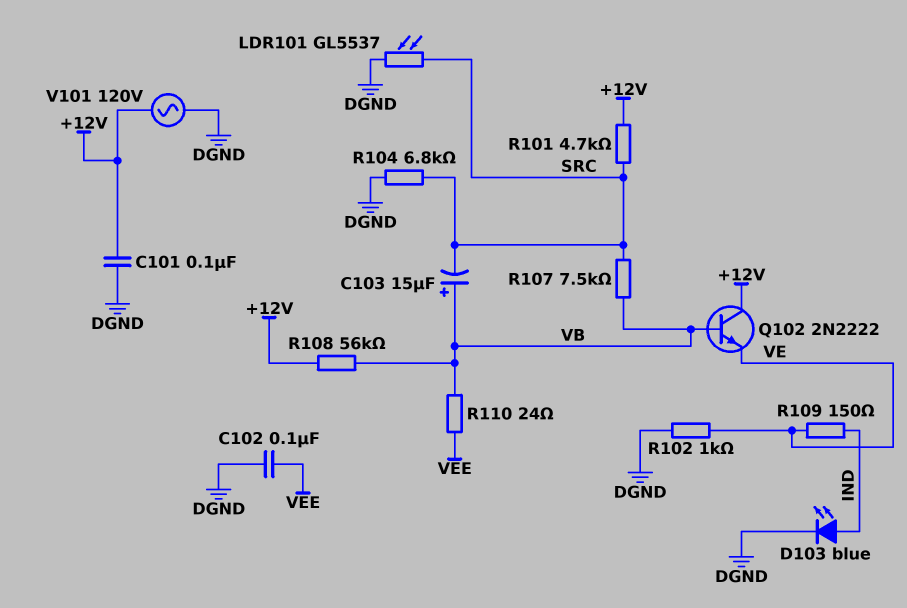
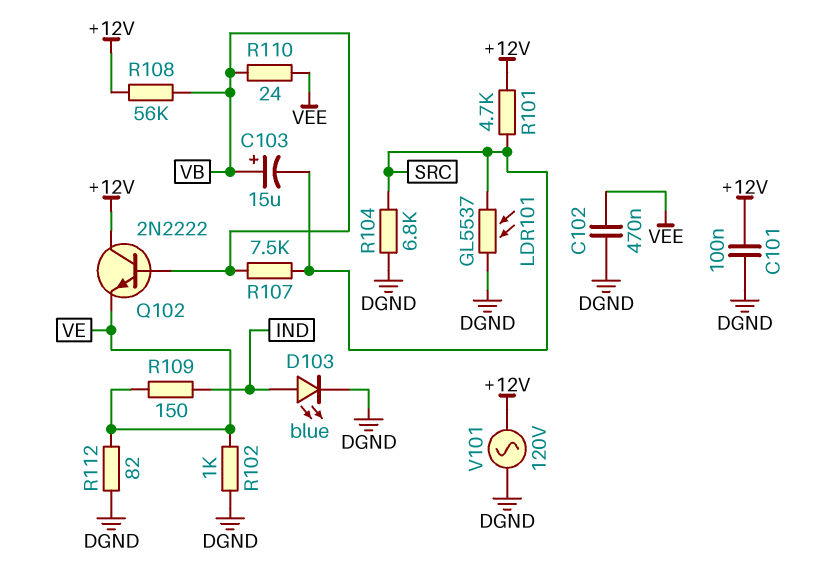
C102: 100nF (DGND, VEE) -> 470nF (DGND, VEE)
R112: none -> 82 (DGND, VE)

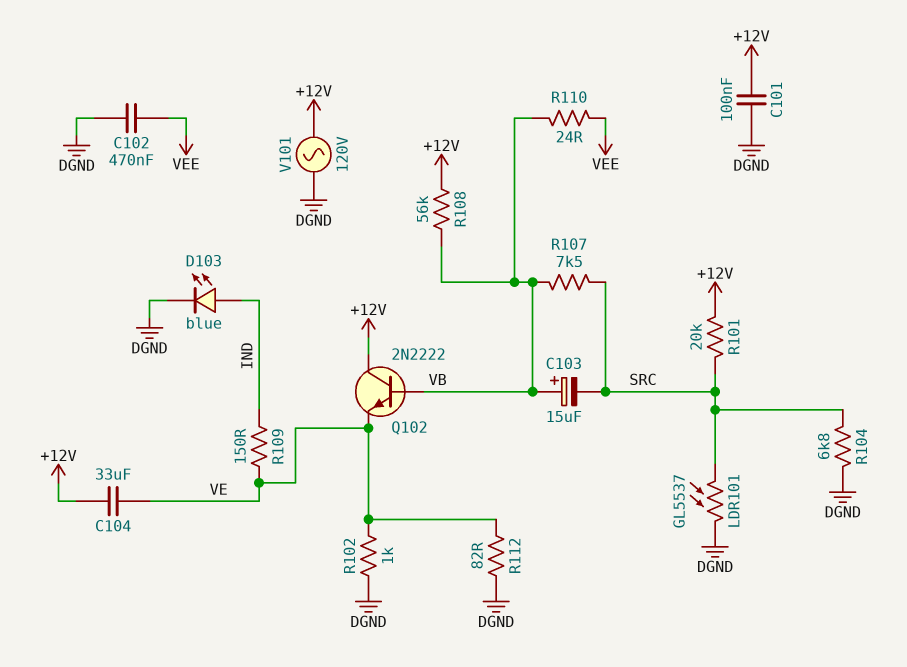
C104: none -> 33uF (+12V, VE)
R101: 4.7k (+12V, SRC) -> 20k (+12V, SRC)

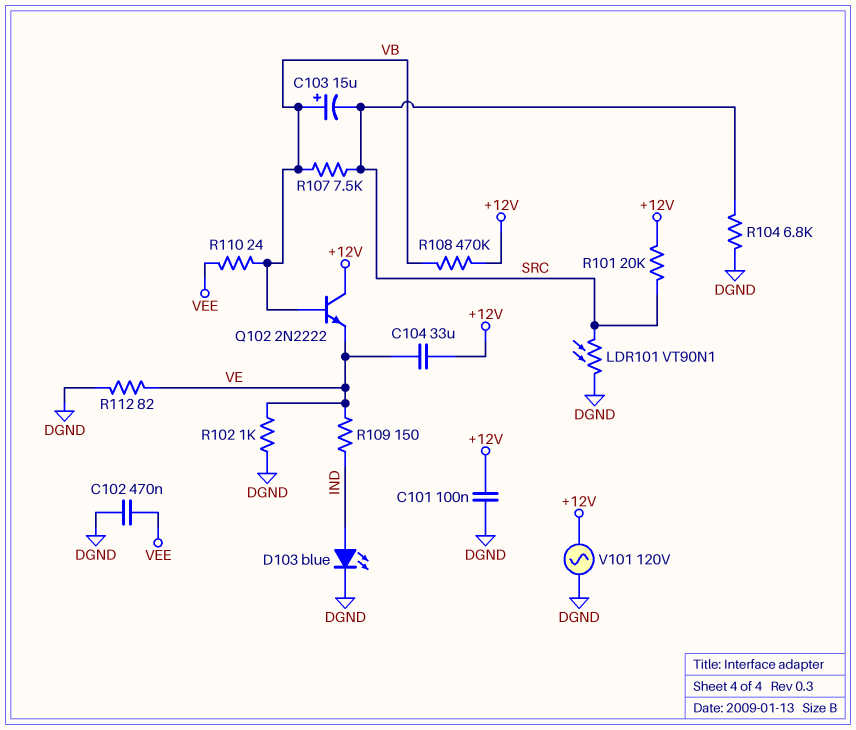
LDR101: GL5537 (DGND, SRC) -> VT90N1 (DGND, SRC)
R108: 56k (+12V, VB) -> 470k (+12V, VB)

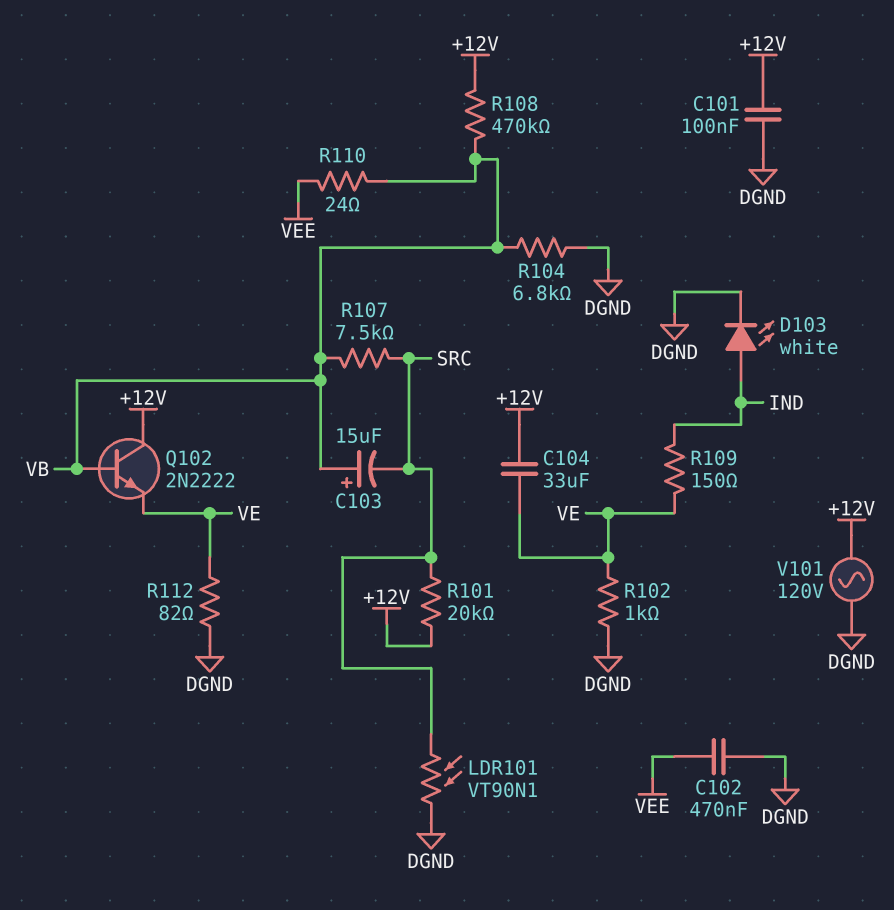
D103: LED blue (A IND, K DGND) -> LED white (A IND, K DGND)
R104: 6.8k (DGND, SRC) -> 6.8k (DGND, VB)

